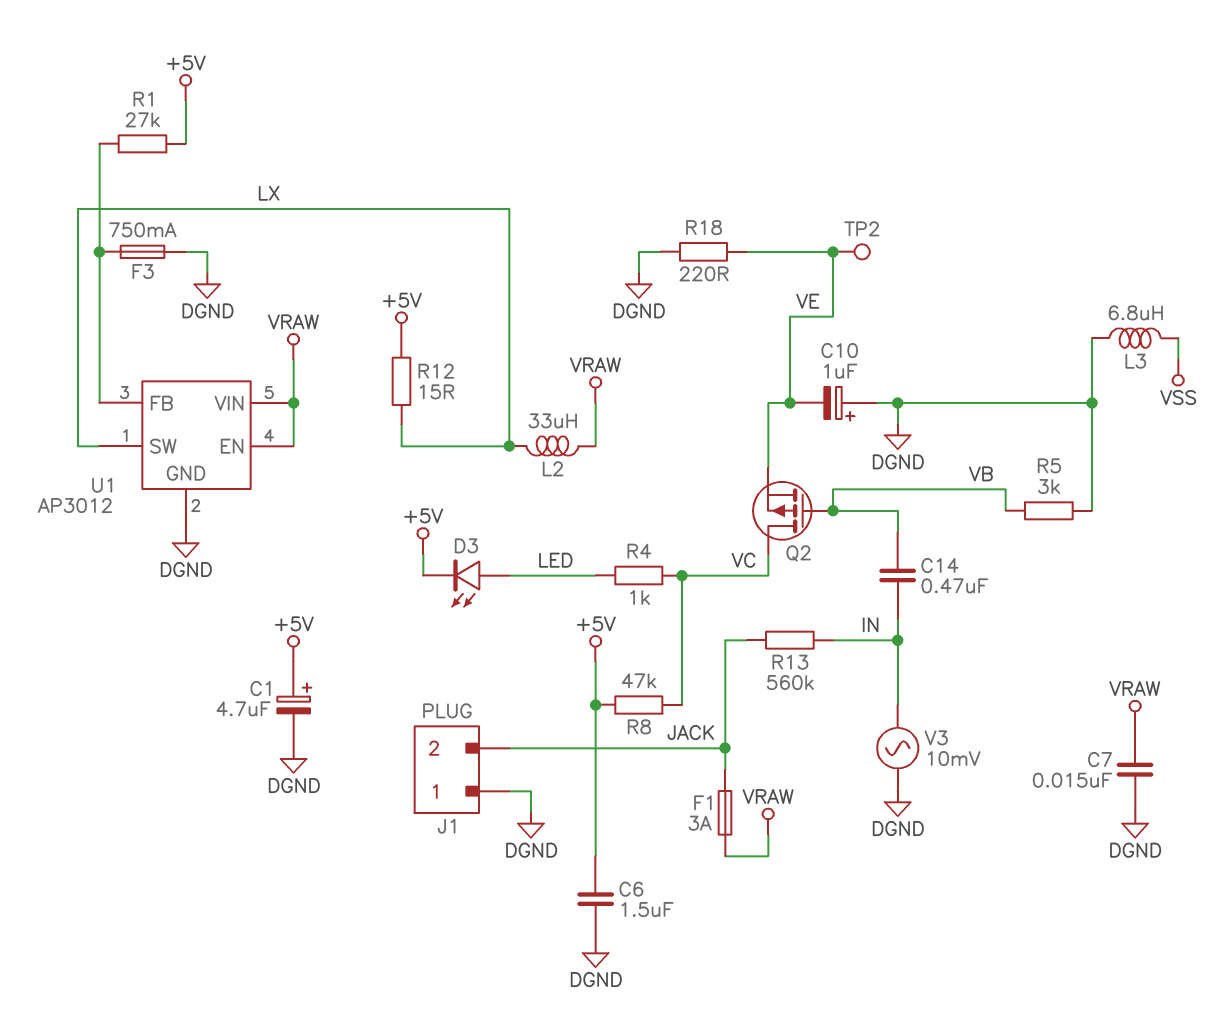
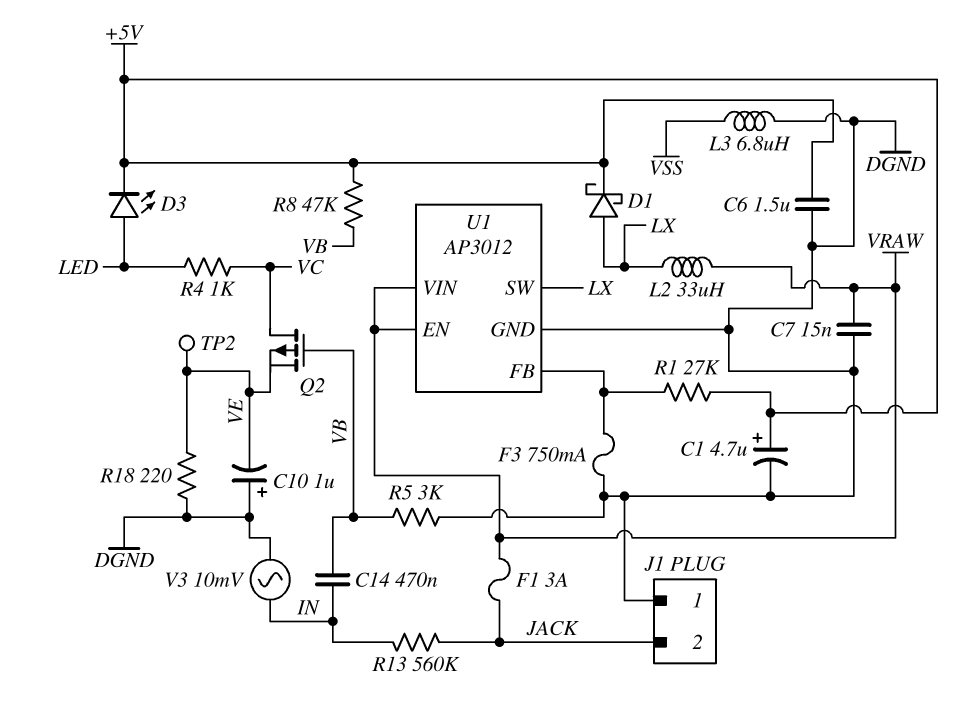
D1: none -> schottky (A LX, K +5V)
R8: 47k (+5V, VC) -> 47k (+5V, VB)
R12: 15 (+5V, LX) -> none

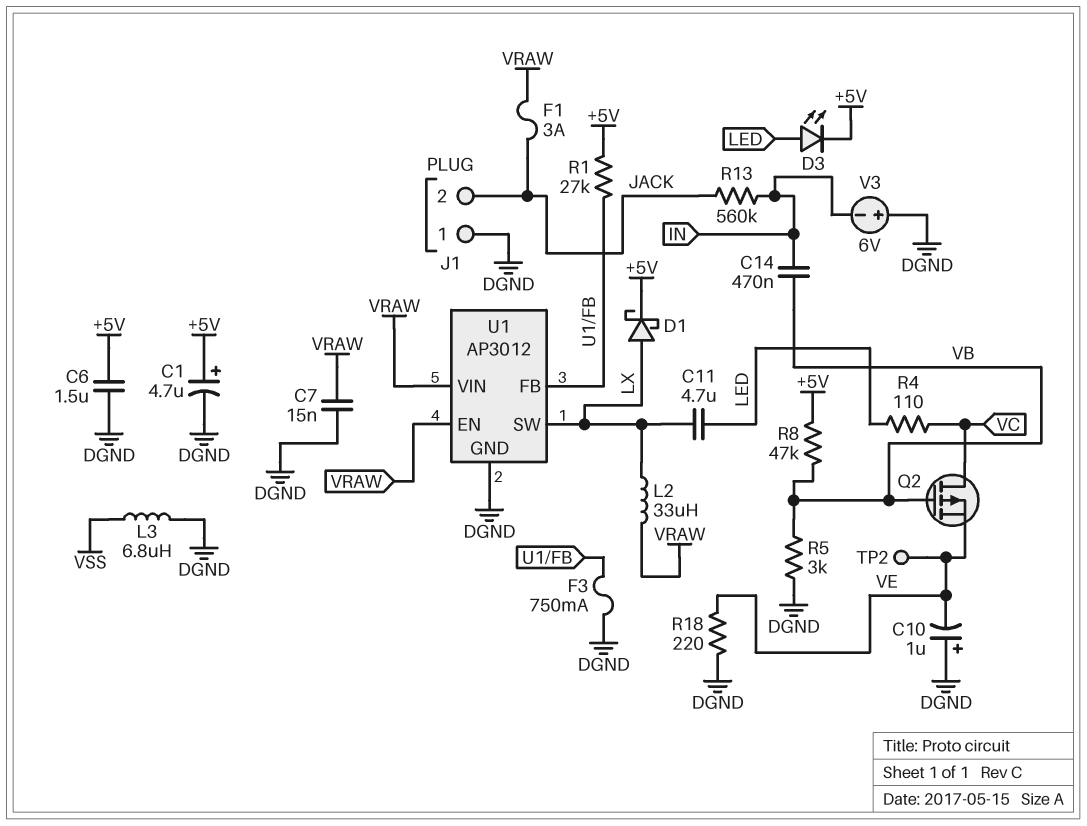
C11: none -> 4.7uF (LED, LX)
R4: 1k (LED, VC) -> 110 (LED, VC)
V3: AC 10mV (DGND, IN) -> 6V (plus DGND, minus IN)

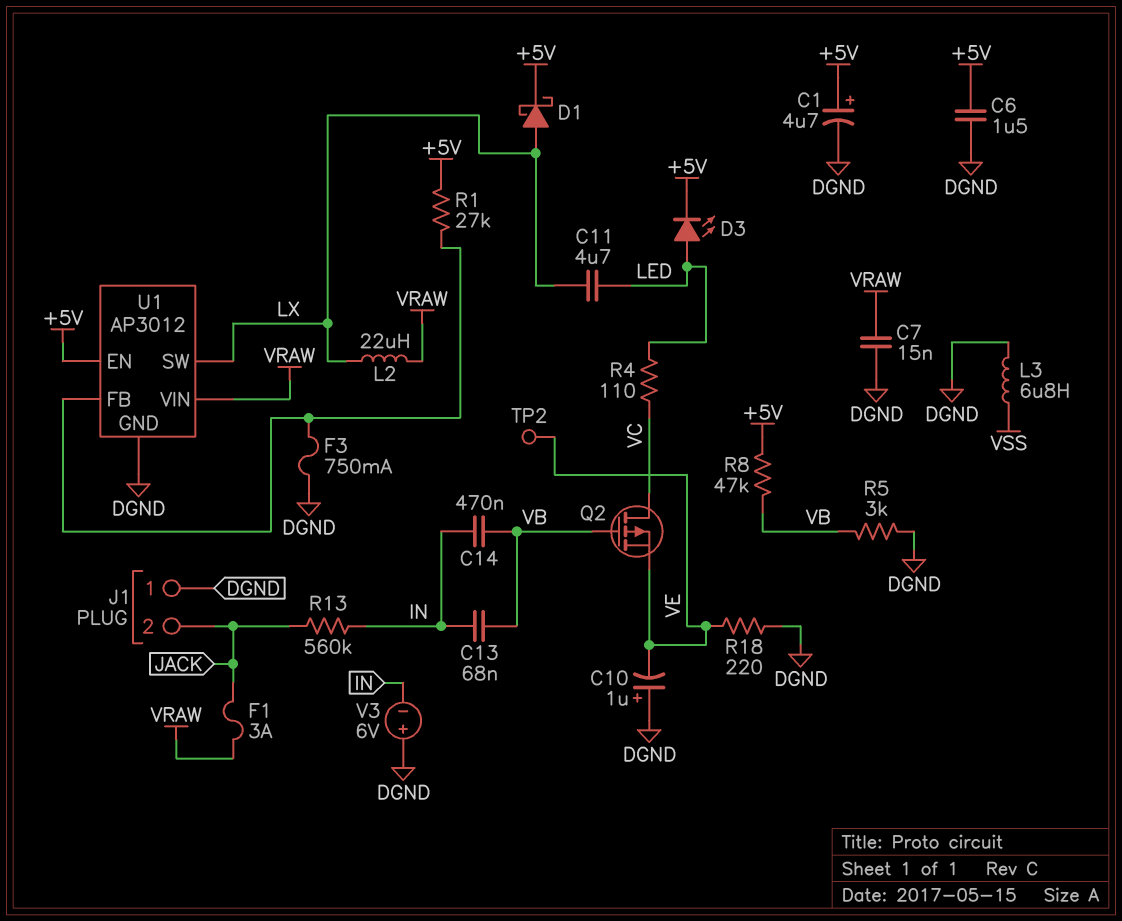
C13: none -> 68nF (IN, VB)
L2: 33uH (LX, VRAW) -> 22uH (LX, VRAW)
U1 pin EN: VRAW -> +5V

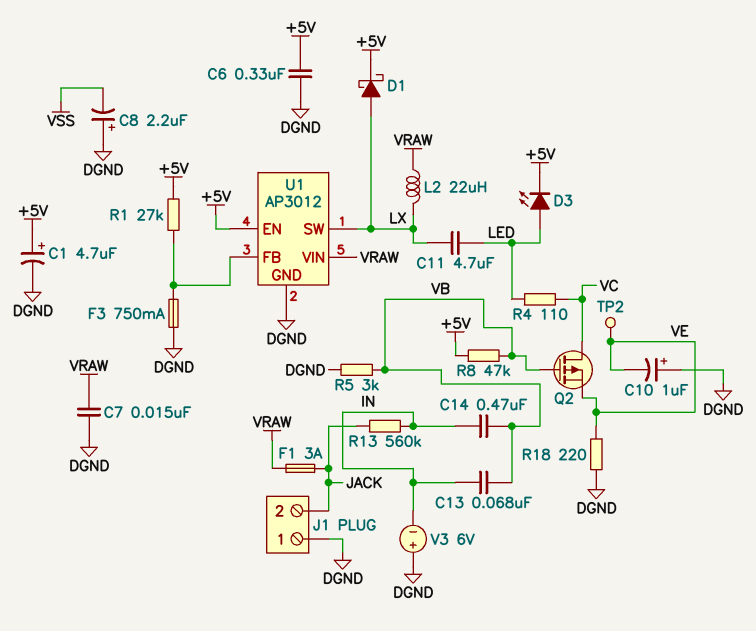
C6: 1.5uF (+5V, DGND) -> 330nF (+5V, DGND)
C8: none -> 2.2uF (plus DGND, minus VSS)
L3: 6.8uH (DGND, VSS) -> none

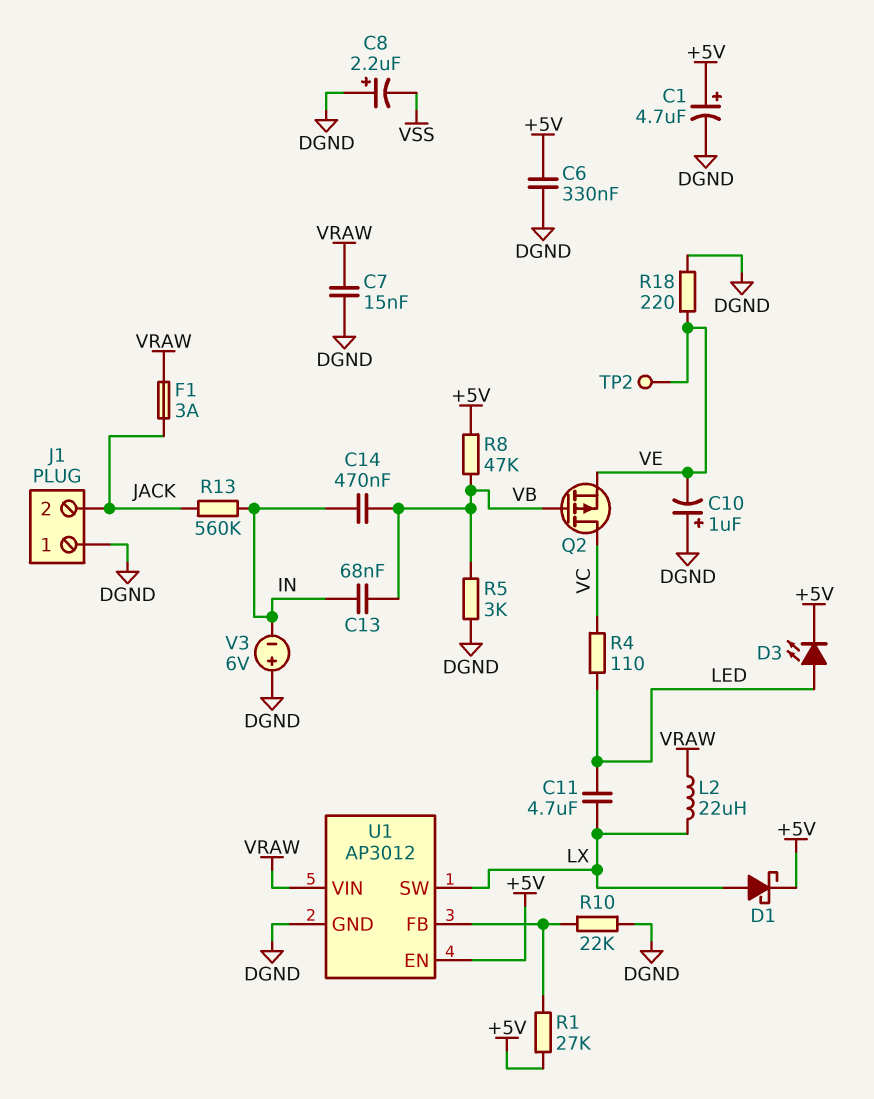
F3: 750mA (DGND, U1/FB) -> none
R10: none -> 22k (DGND, U1/FB)

